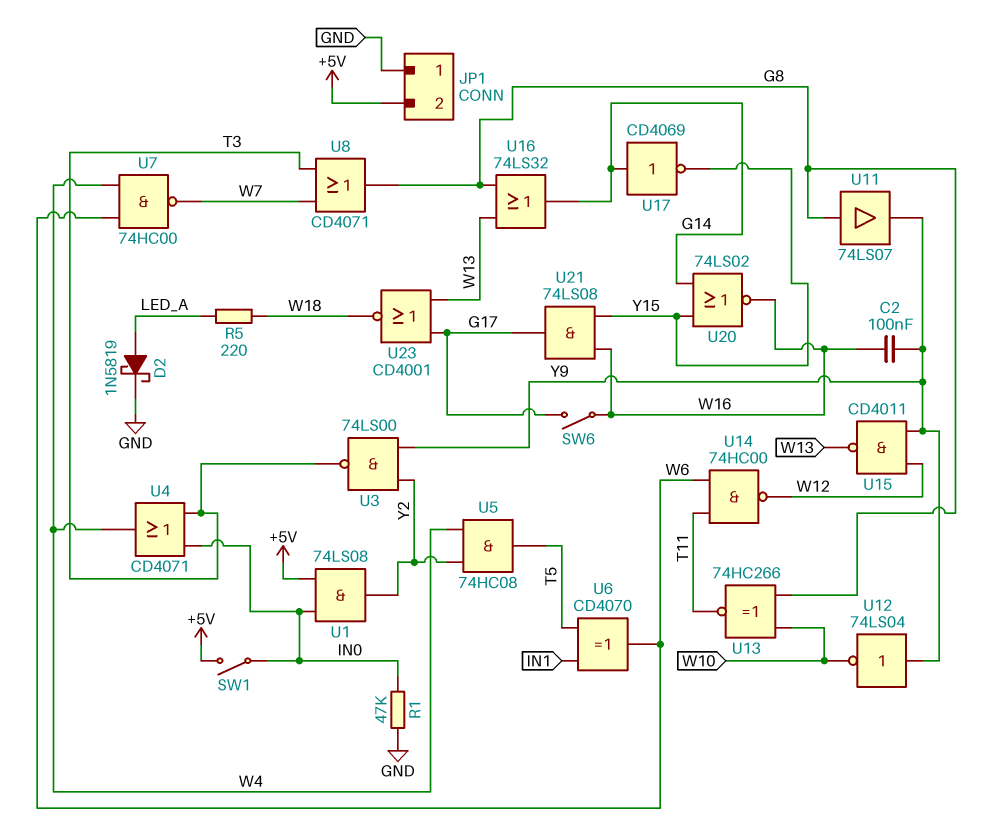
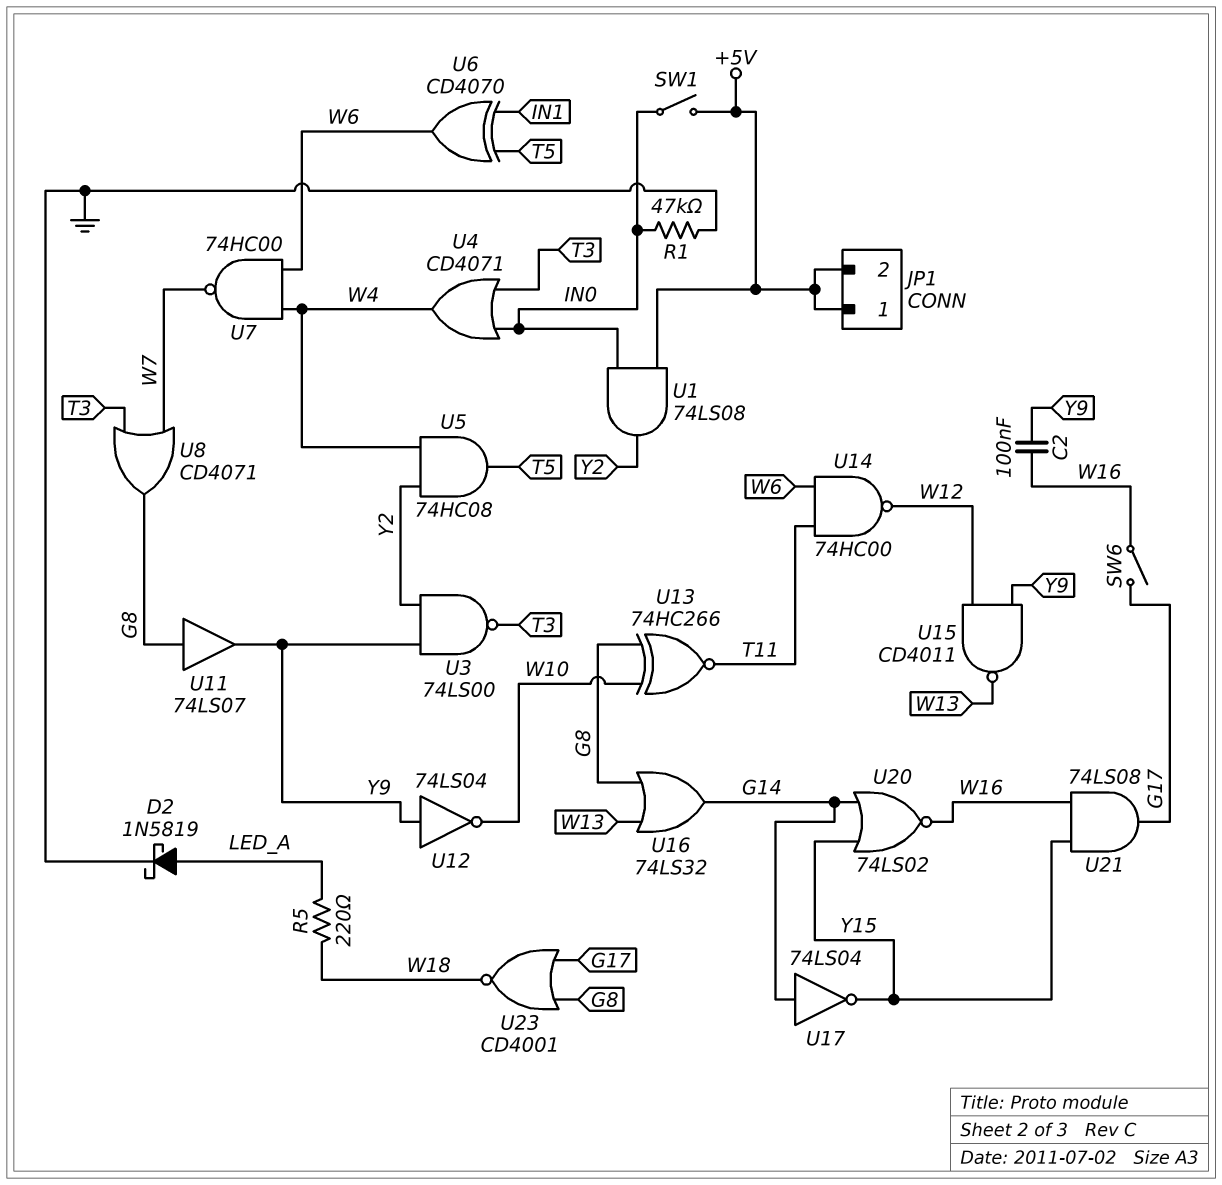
JP1 pin 1: GND -> +5V
U17: NOT CD4069 (in G14, out Y15) -> NOT 74LS04 (in G14, out Y15)
U23: NOR CD4001 (in G17, in W13, out W18) -> NOR CD4001 (in G8, in G17, out W18)

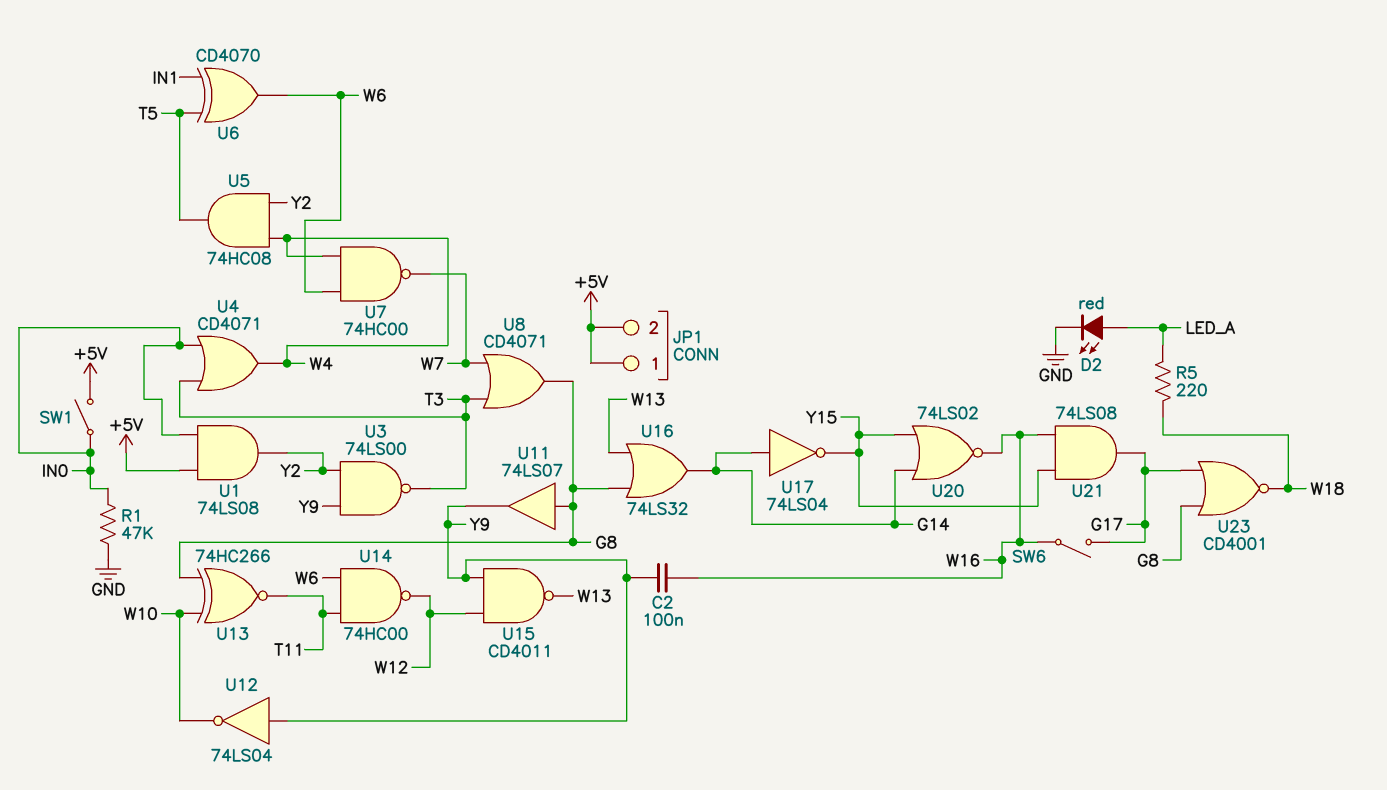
D2: schottky 1N5819 (A LED_A, K GND) -> LED red (A LED_A, K GND)

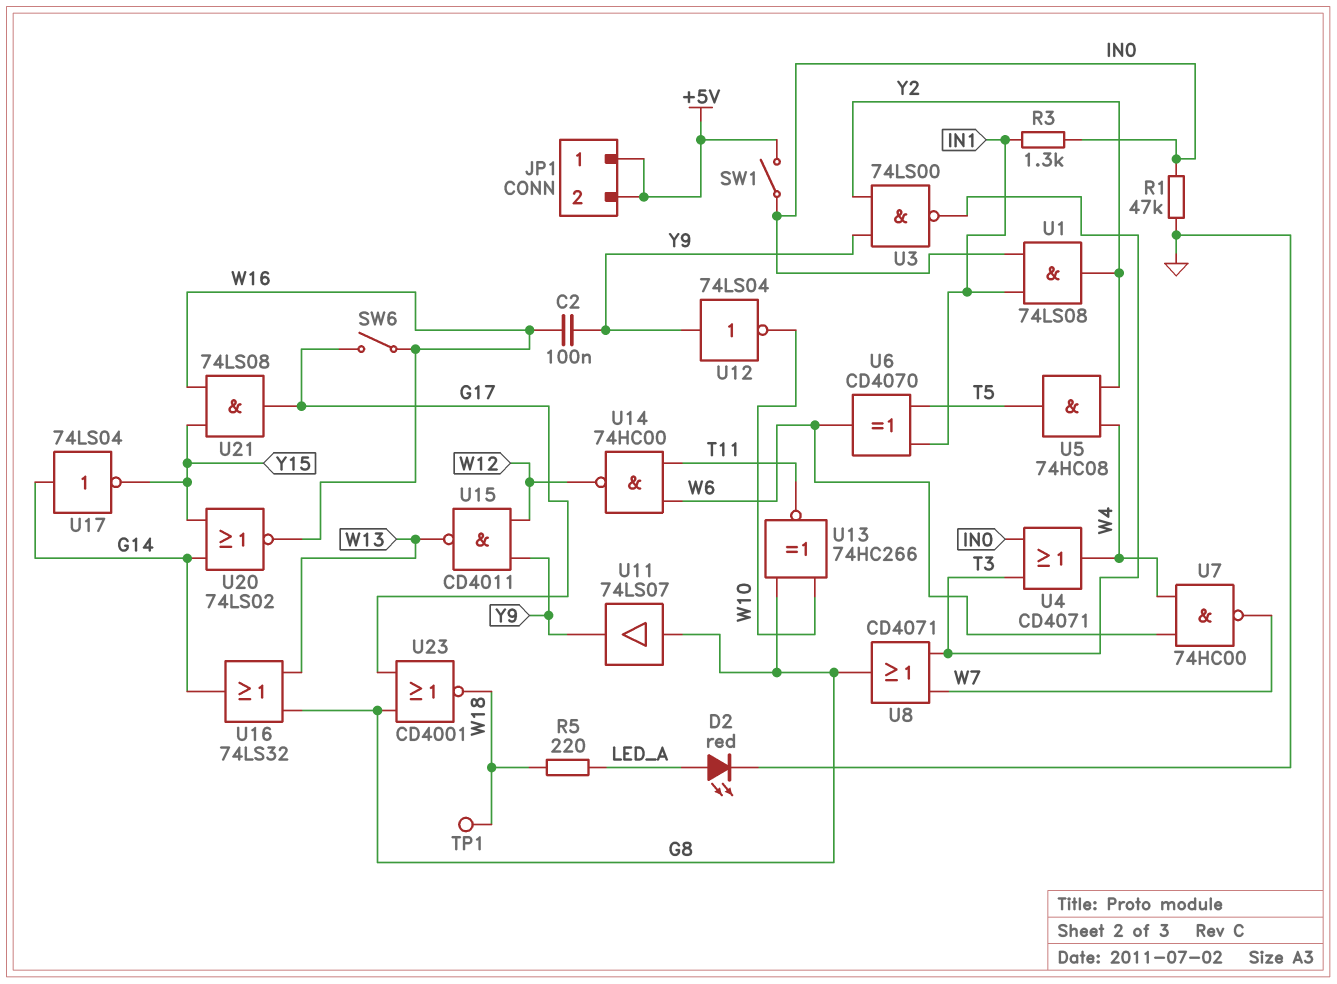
R3: none -> 1.3k (IN0, IN1)
TP1: none -> test point (W18)
U1: AND 74LS08 (in +5V, in IN0, out Y2) -> AND 74LS08 (in IN0, in IN1, out Y2)

